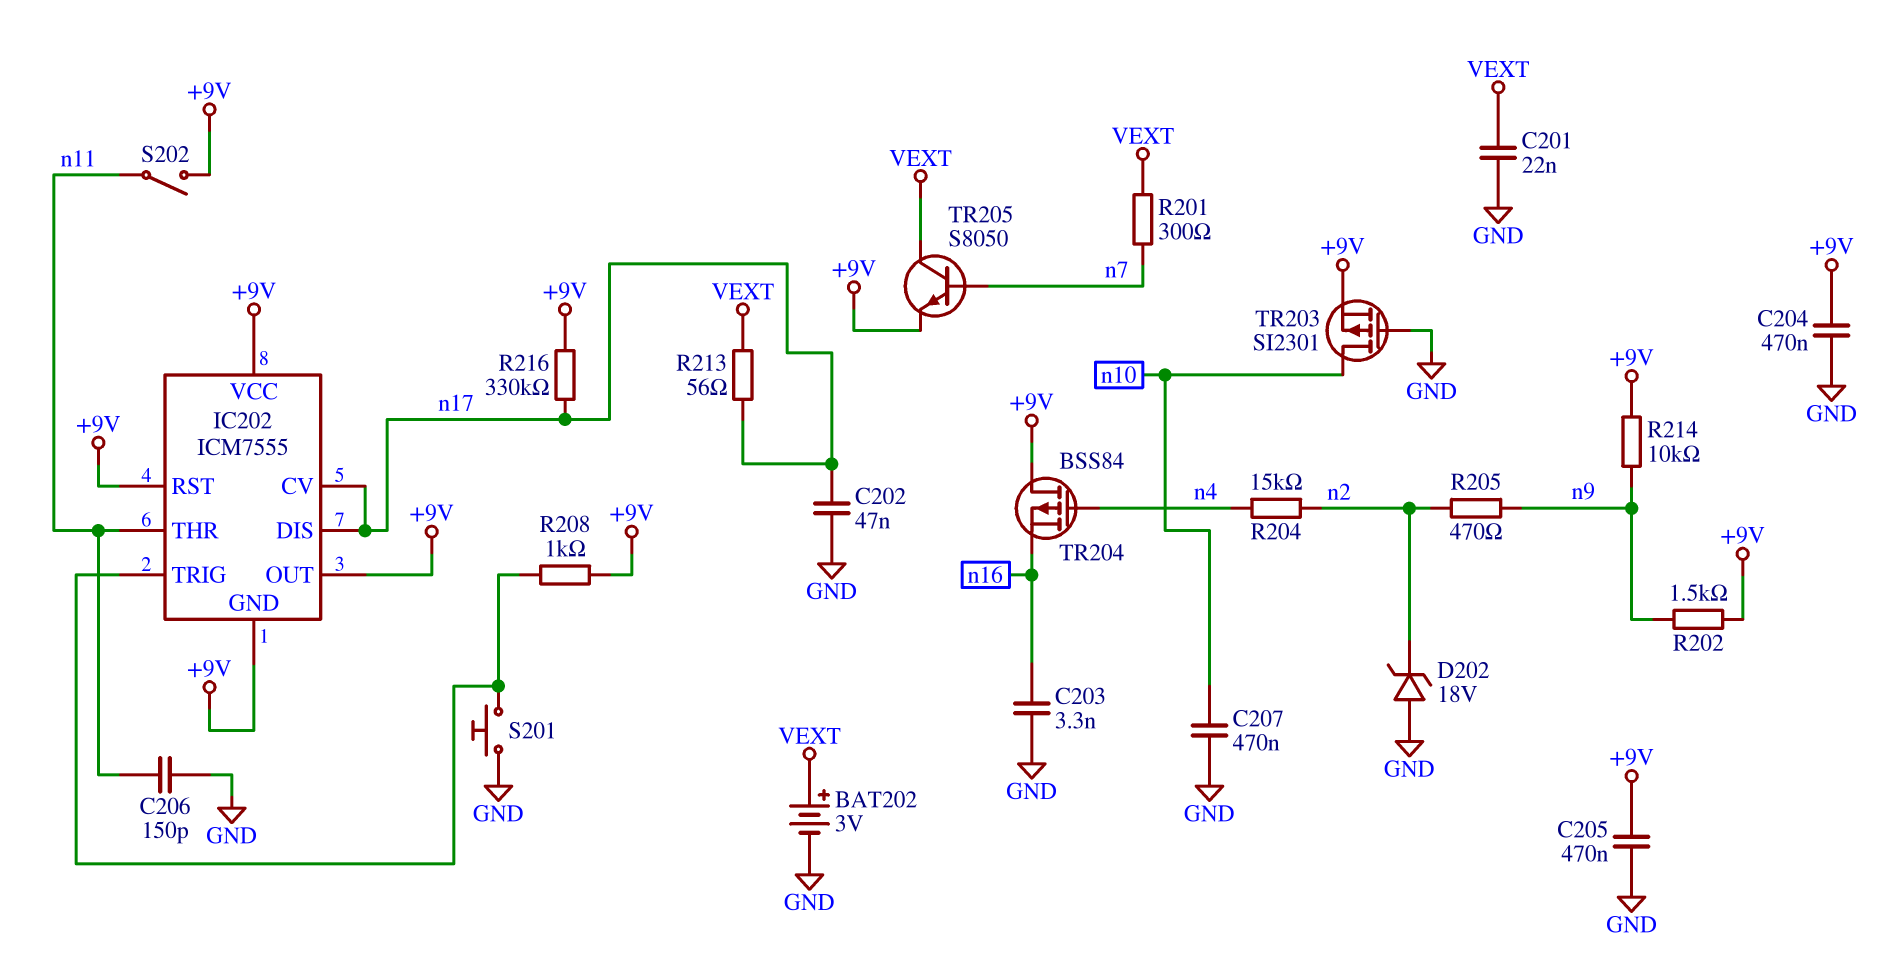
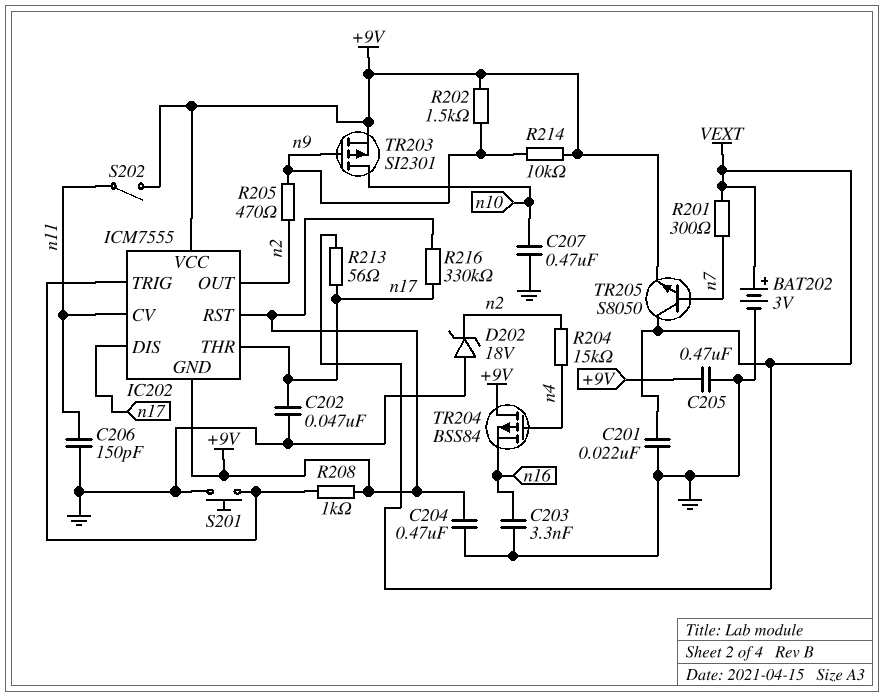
IC202 pin CV: n17 -> n11
IC202 pin OUT: +9V -> n2
IC202 pin THR: n11 -> n17
TR203: PMOS SI2301 (G GND, D n10, S +9V) -> PMOS SI2301 (G n9, D n10, S +9V)

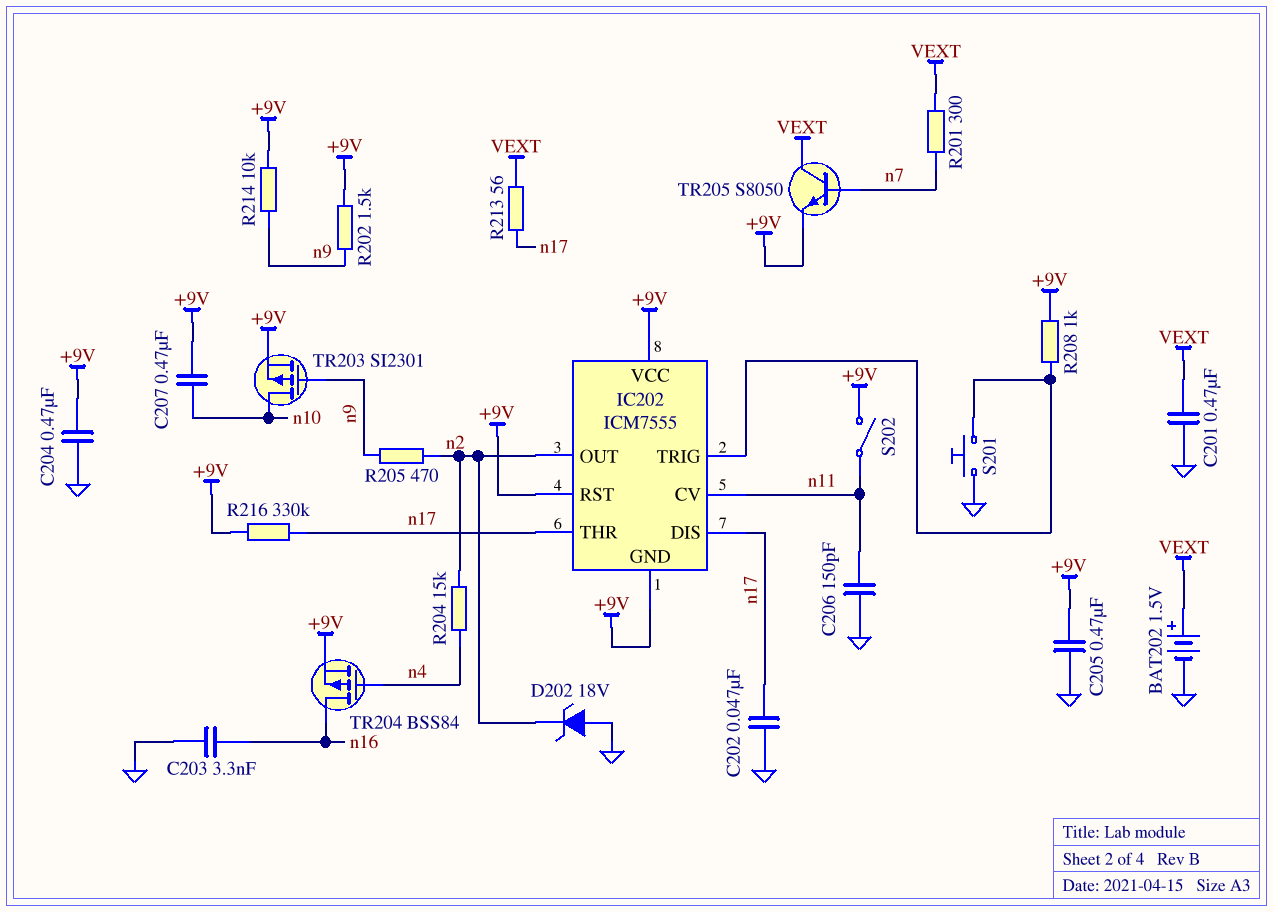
BAT202: 3V (plus VEXT, minus GND) -> 1.5V (plus VEXT, minus GND)
C201: 22nF (GND, VEXT) -> 470nF (GND, VEXT)
C207: 470nF (GND, n10) -> 470nF (+9V, n10)
TR204: PMOS BSS84 (G n4, D +9V, S n16) -> PMOS BSS84 (G n4, D n16, S +9V)

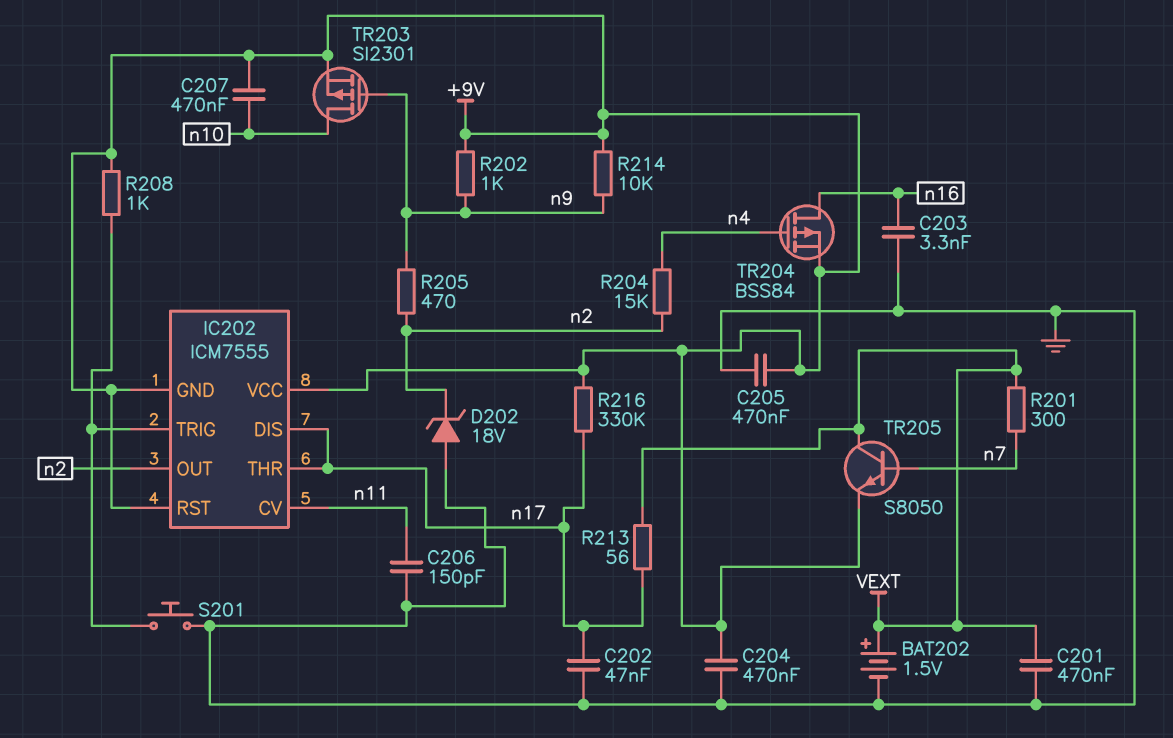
R202: 1.5k (+9V, n9) -> 1k (+9V, n9)
S202: switch (+9V, n11) -> none

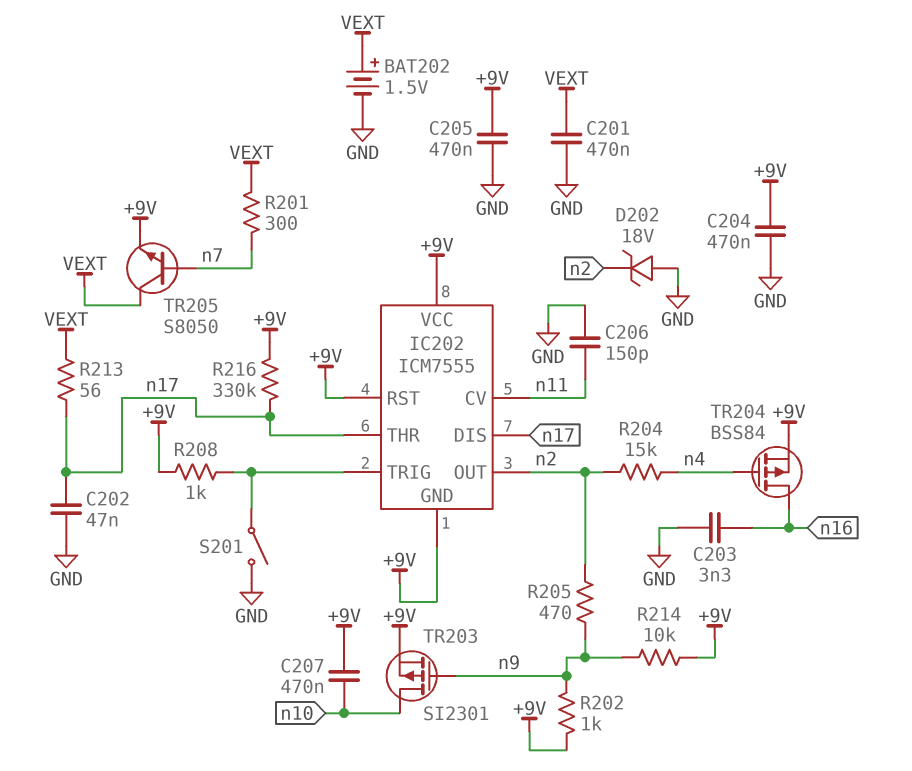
S201: button (GND, IC202/TRIG) -> switch (GND, IC202/TRIG)

